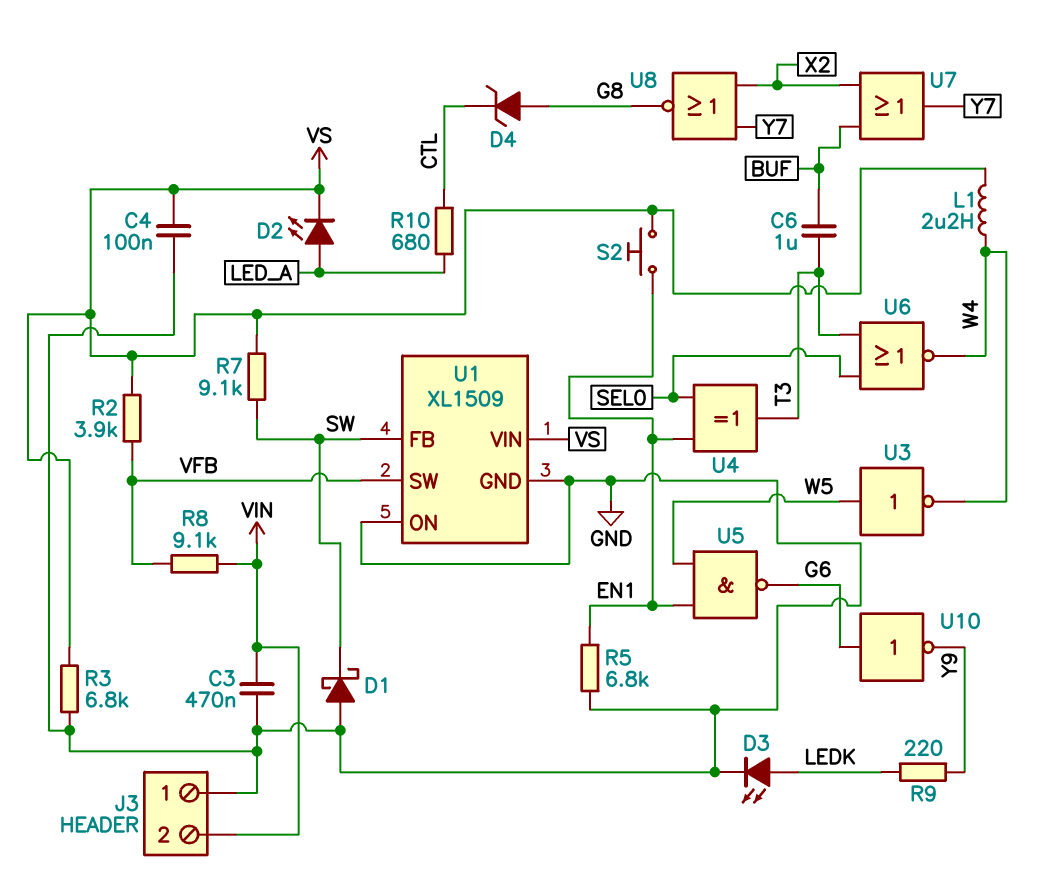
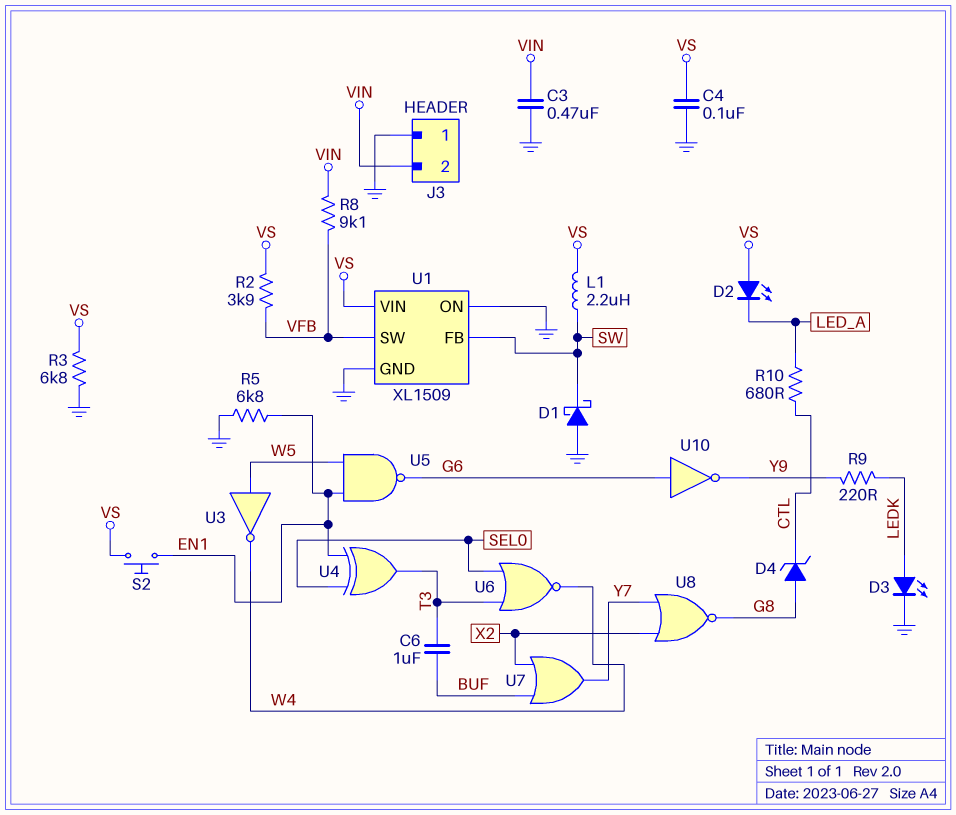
D2: LED (A LED_A, K VS) -> LED (A VS, K LED_A)
L1: 2.2uH (VS, W4) -> 2.2uH (SW, VS)
R7: 9.1k (SW, VS) -> none

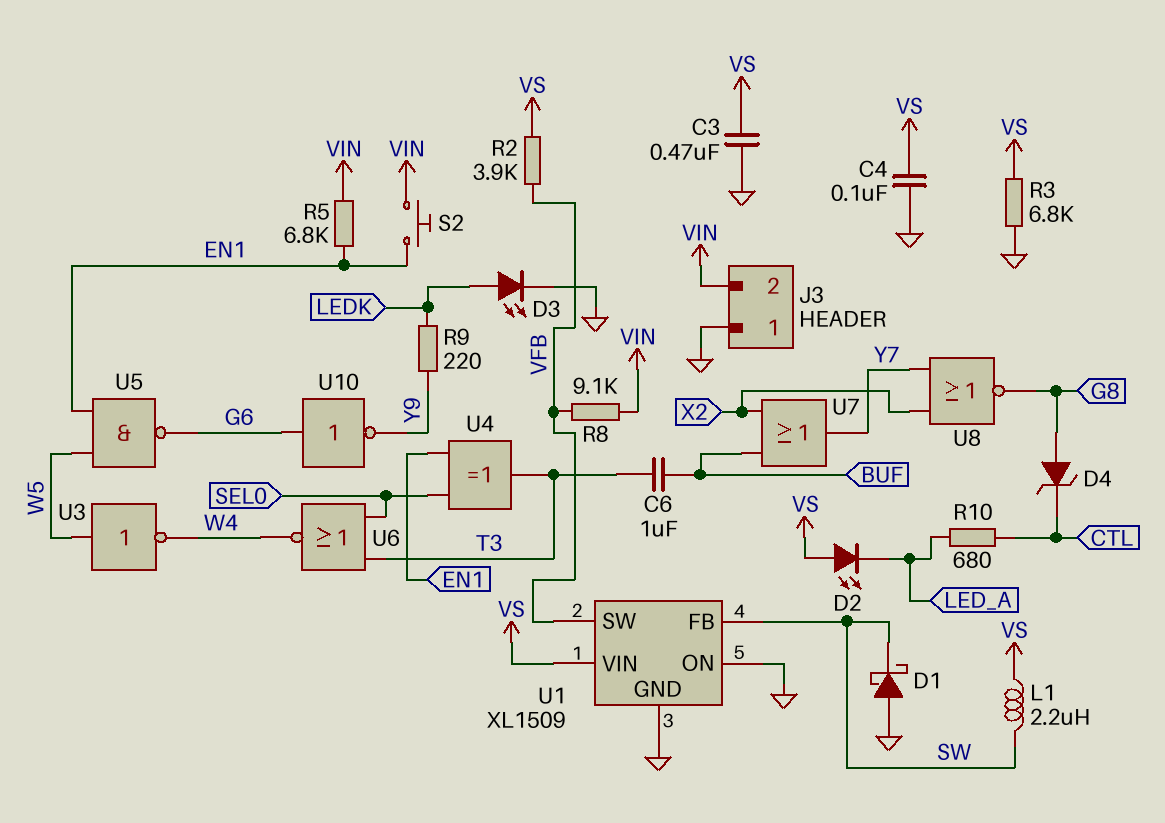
C3: 470nF (GND, VIN) -> 470nF (GND, VS)
R5: 6.8k (EN1, GND) -> 6.8k (EN1, VIN)
S2: button (EN1, VS) -> button (EN1, VIN)

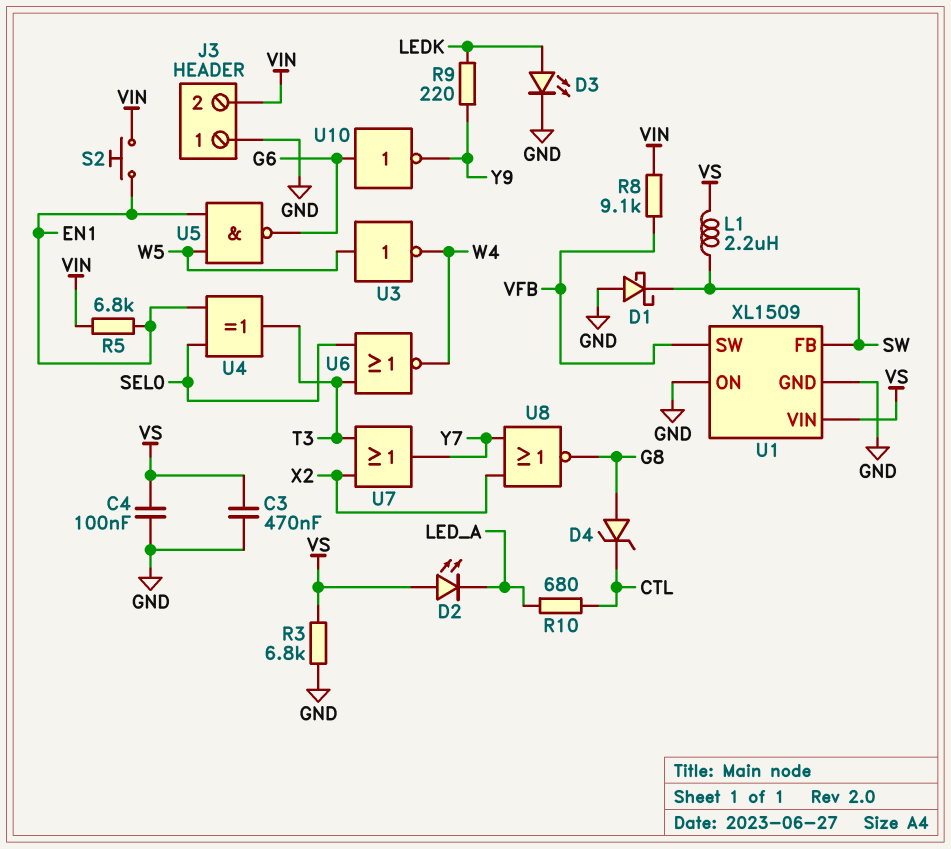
C6: 1uF (BUF, T3) -> none
R2: 3.9k (VFB, VS) -> none
U7: OR (in BUF, in X2, out Y7) -> OR (in T3, in X2, out Y7)

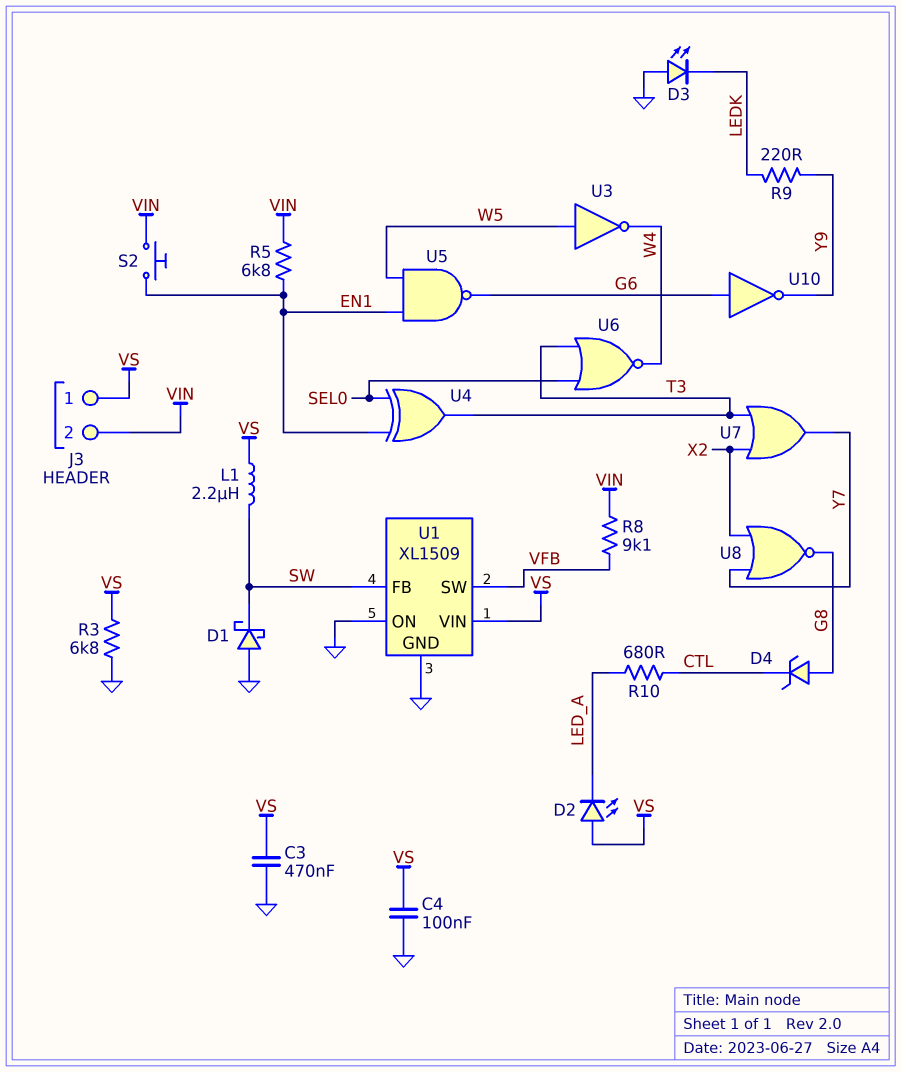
D3: LED (A LEDK, K GND) -> LED (A GND, K LEDK)
J3 pin 1: GND -> VS

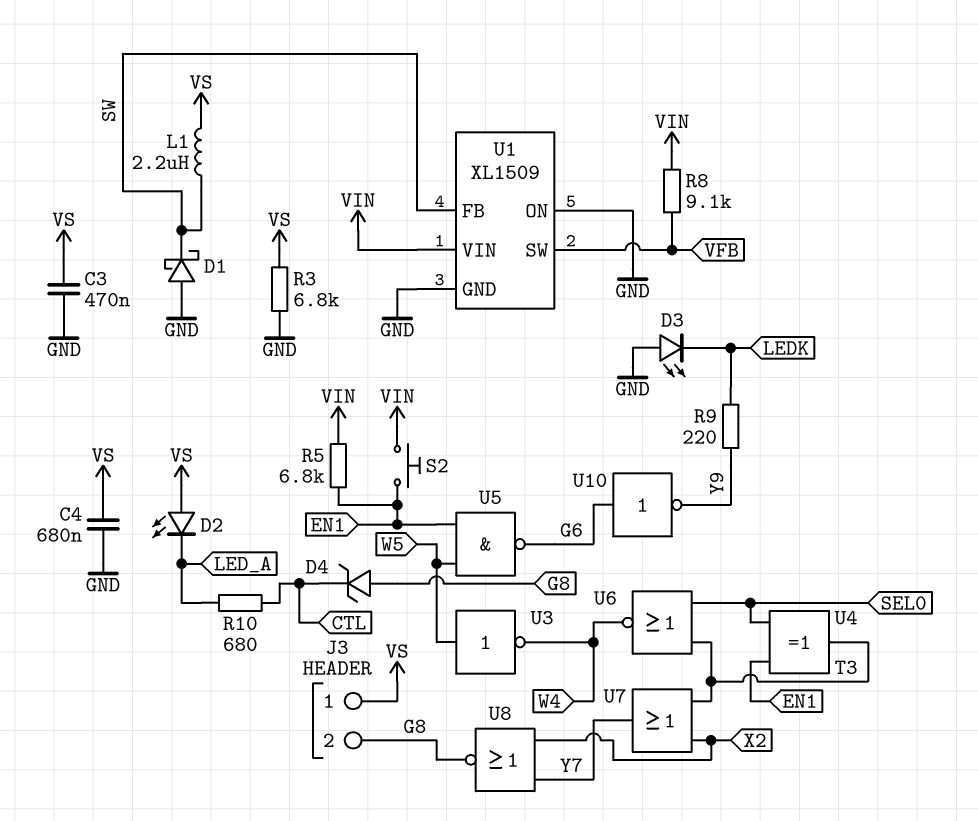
C4: 100nF (GND, VS) -> 680nF (GND, VS)
J3 pin 2: VIN -> G8
U1 pin VIN: VS -> VIN

